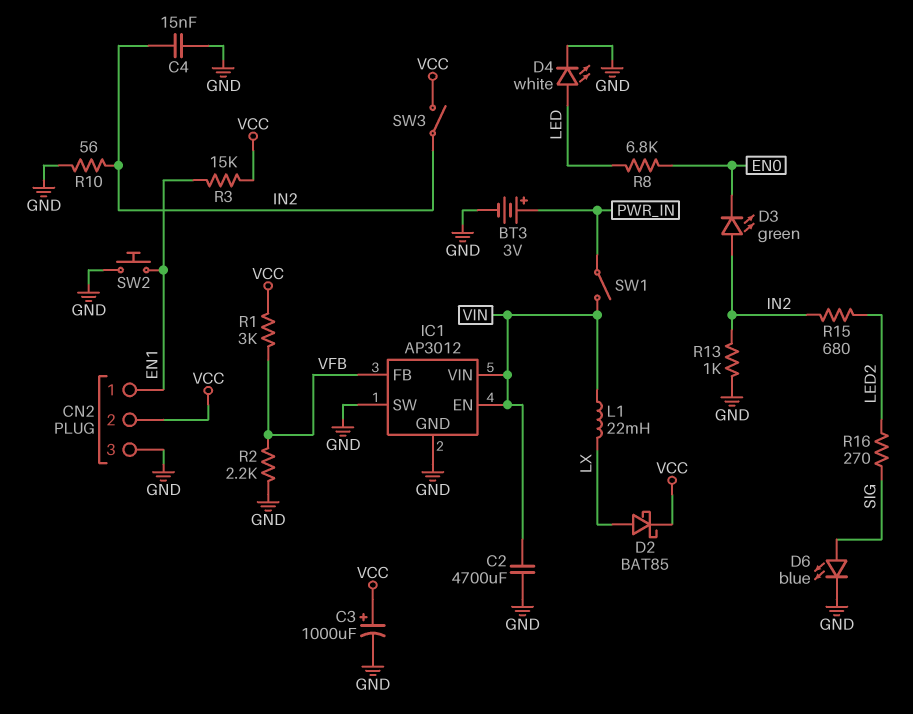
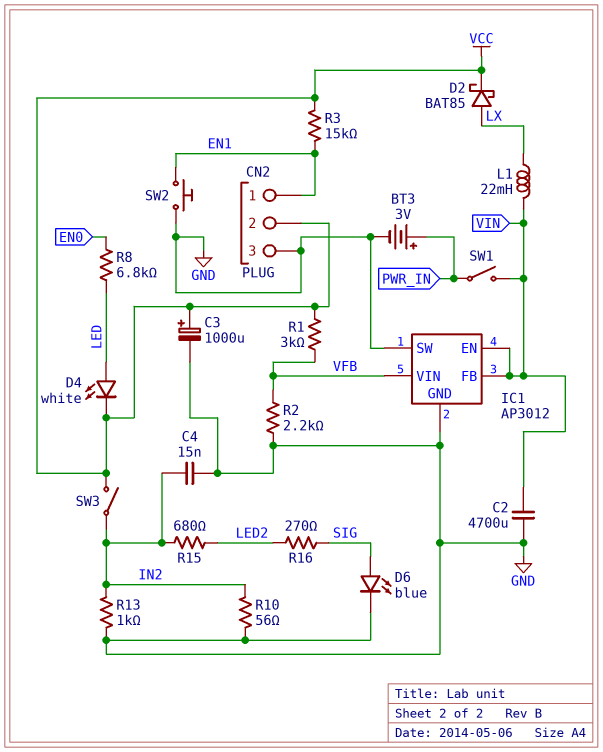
D3: LED green (A IN2, K EN0) -> none
D4: LED white (A LED, K GND) -> LED white (A LED, K VCC)
IC1 pin FB: VFB -> VIN
IC1 pin VIN: VIN -> VFB

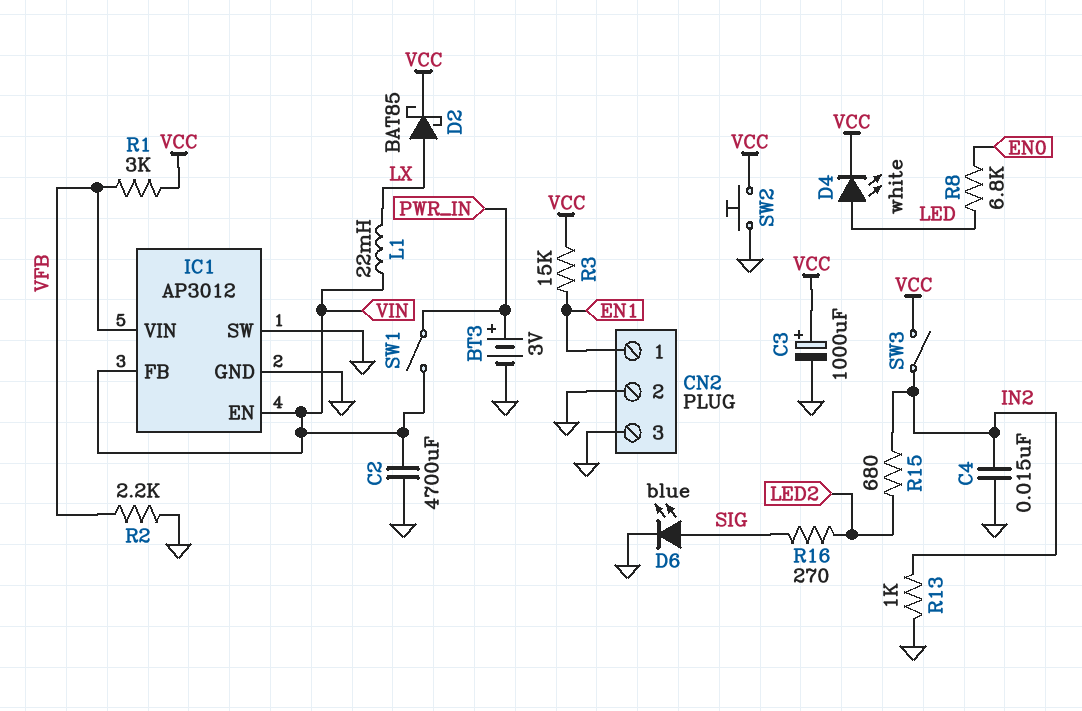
CN2 pin 2: VCC -> GND
R10: 56 (GND, IN2) -> none
SW2: button (EN1, GND) -> button (GND, VCC)

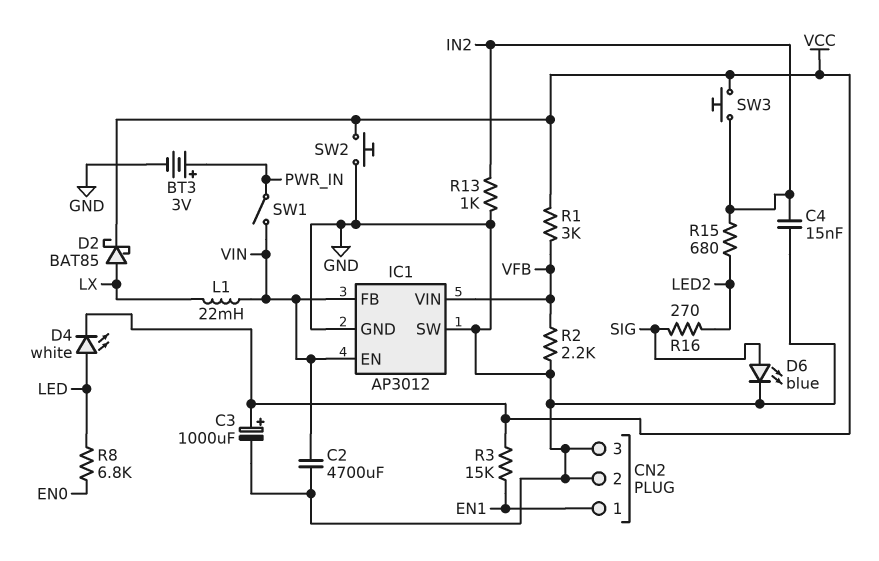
SW3: switch (IN2, VCC) -> button (IN2, VCC)

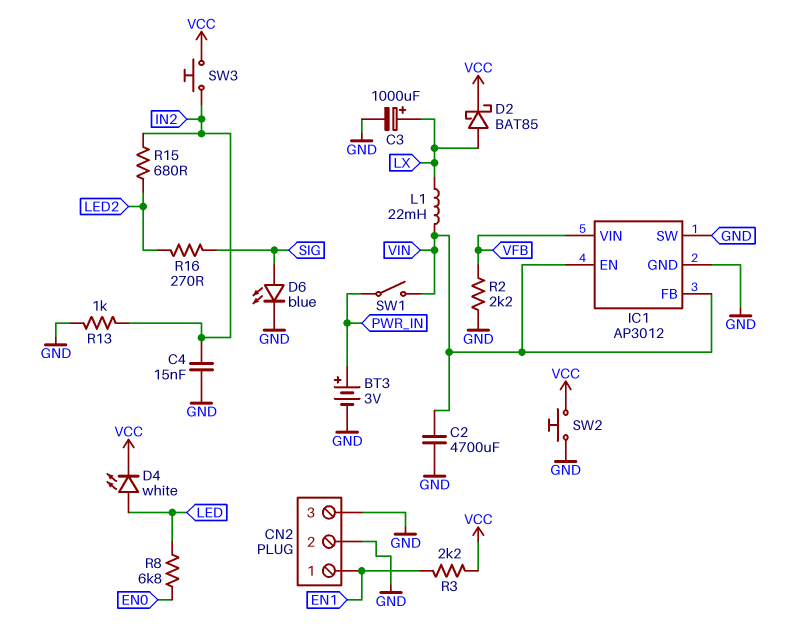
C3: 1000uF (plus VCC, minus GND) -> 1000uF (plus LX, minus GND)
R1: 3k (VCC, VFB) -> none
R3: 15k (EN1, VCC) -> 2.2k (EN1, VCC)

